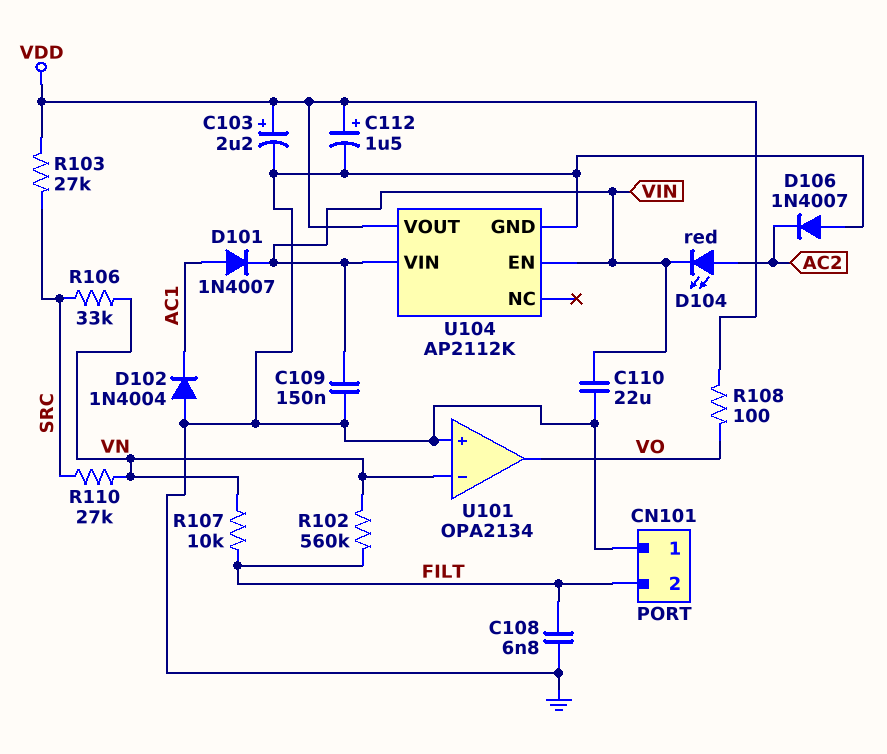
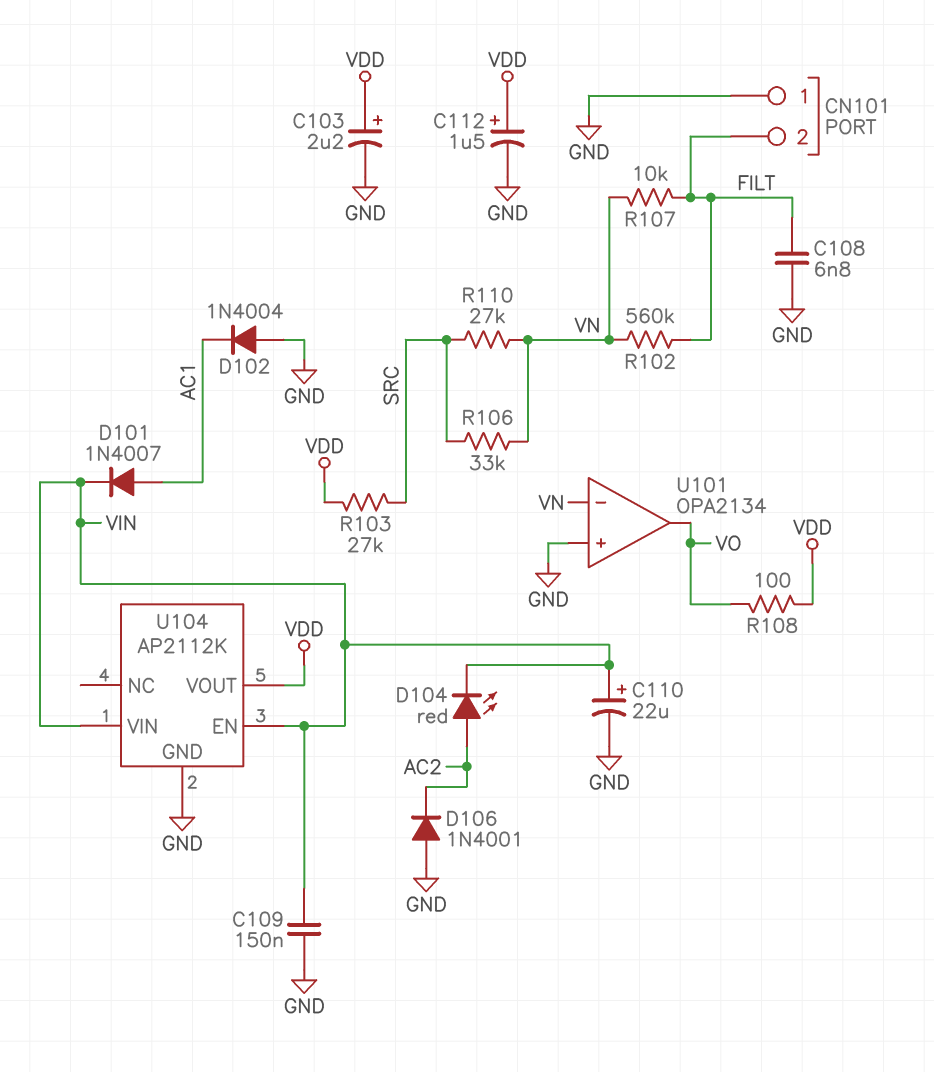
C110: 22uF (GND, VIN) -> 22uF (plus VIN, minus GND)
D106: diode 1N4007 (A GND, K AC2) -> diode 1N4001 (A GND, K AC2)

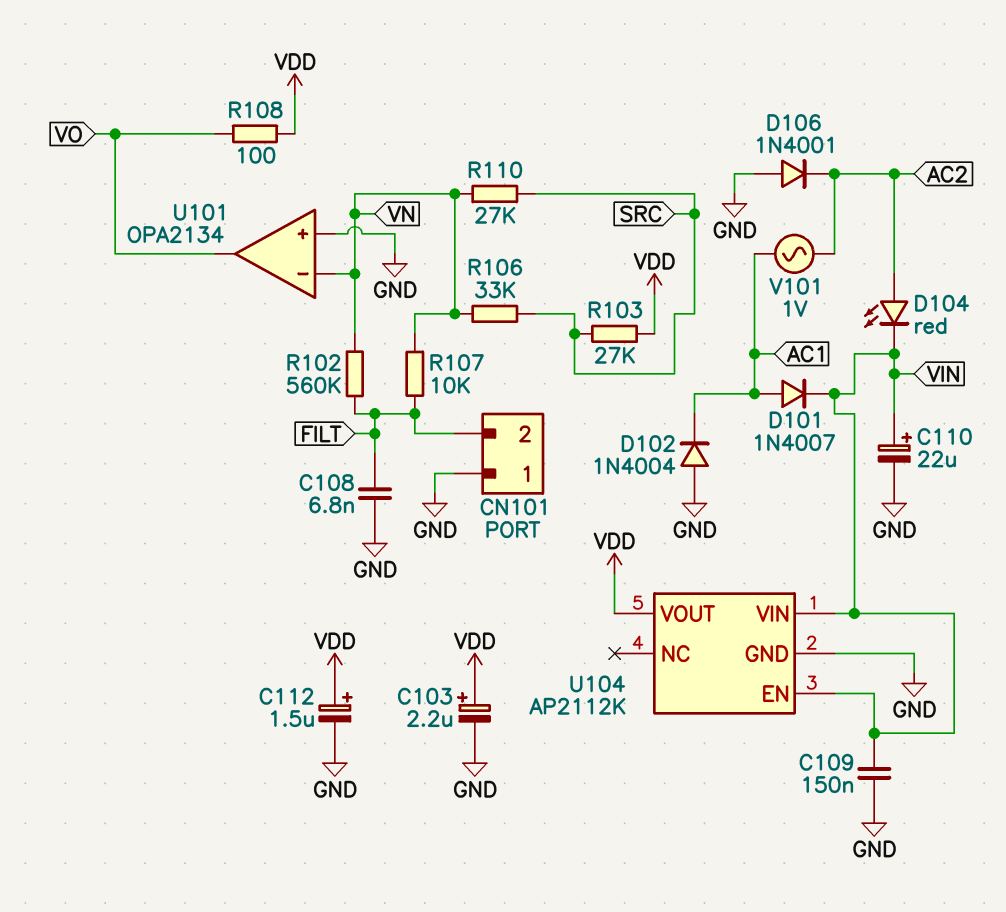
V101: none -> AC 1V (AC1, AC2)

